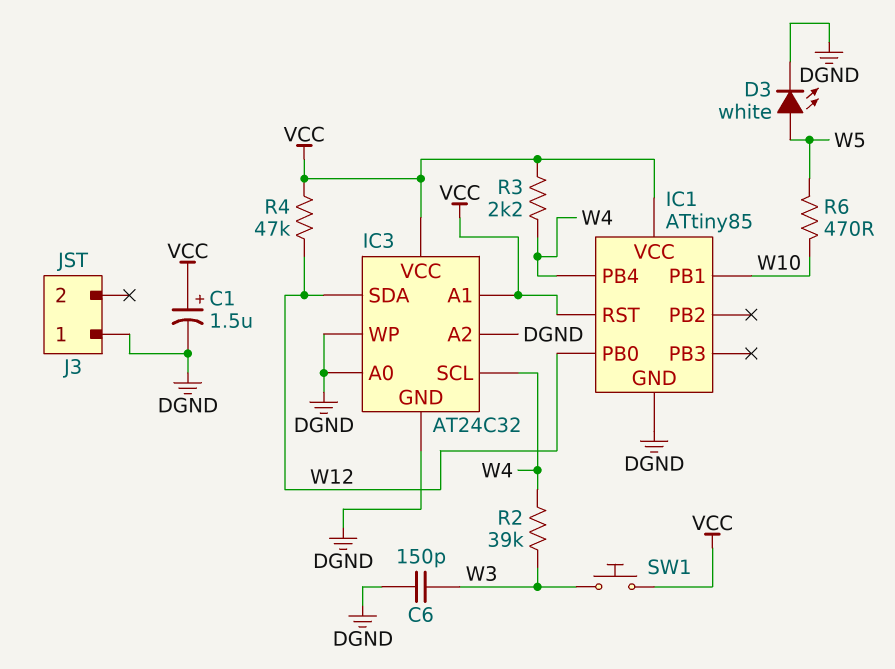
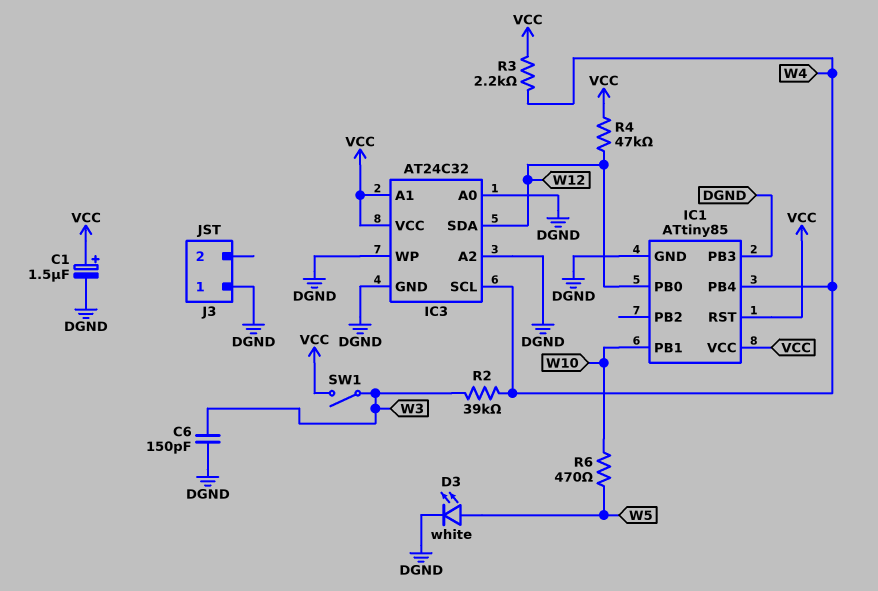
IC1 pin PB3: none -> DGND
SW1: button (VCC, W3) -> switch (VCC, W3)

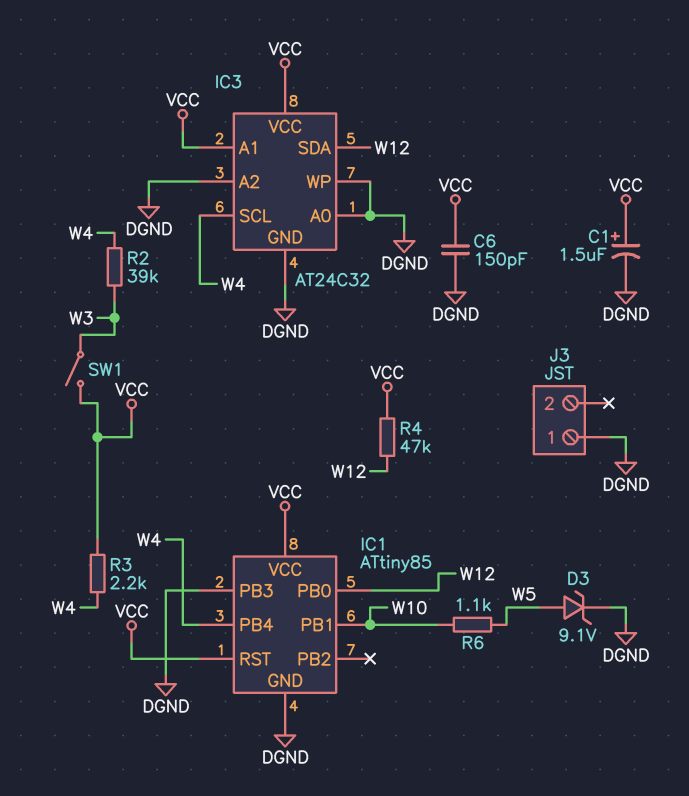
C6: 150pF (DGND, W3) -> 150pF (DGND, VCC)
D3: LED white (A W5, K DGND) -> zener 9.1V (A W5, K DGND)
R6: 470 (W5, W10) -> 1.1k (W5, W10)

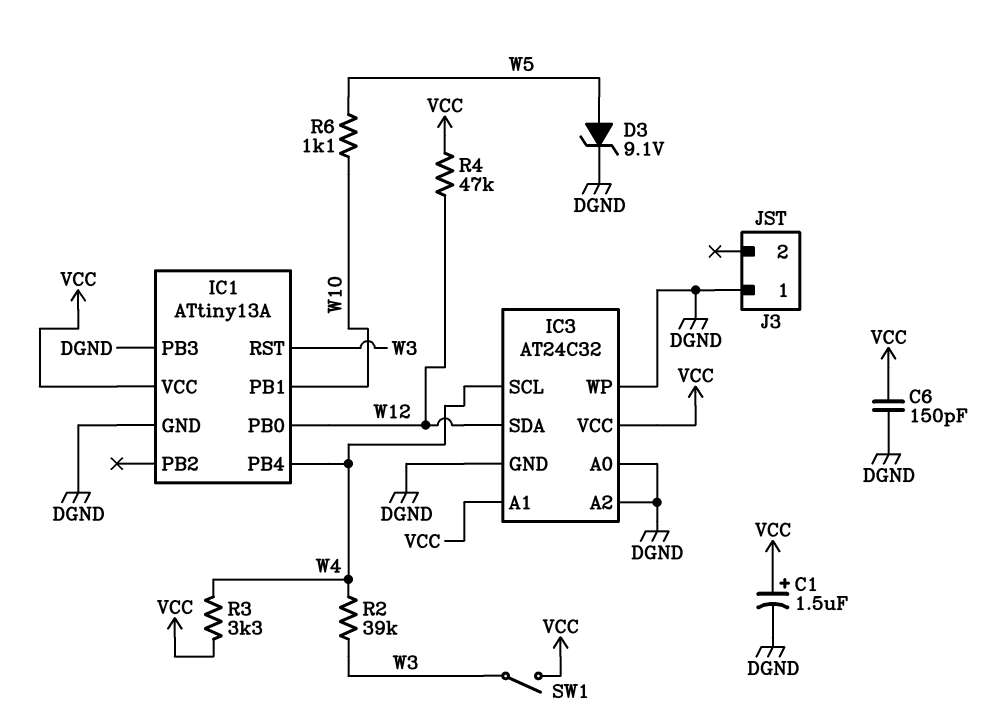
IC1: ATtiny85 -> ATtiny13A
IC1 pin RST: VCC -> W3
R3: 2.2k (VCC, W4) -> 3.3k (VCC, W4)

